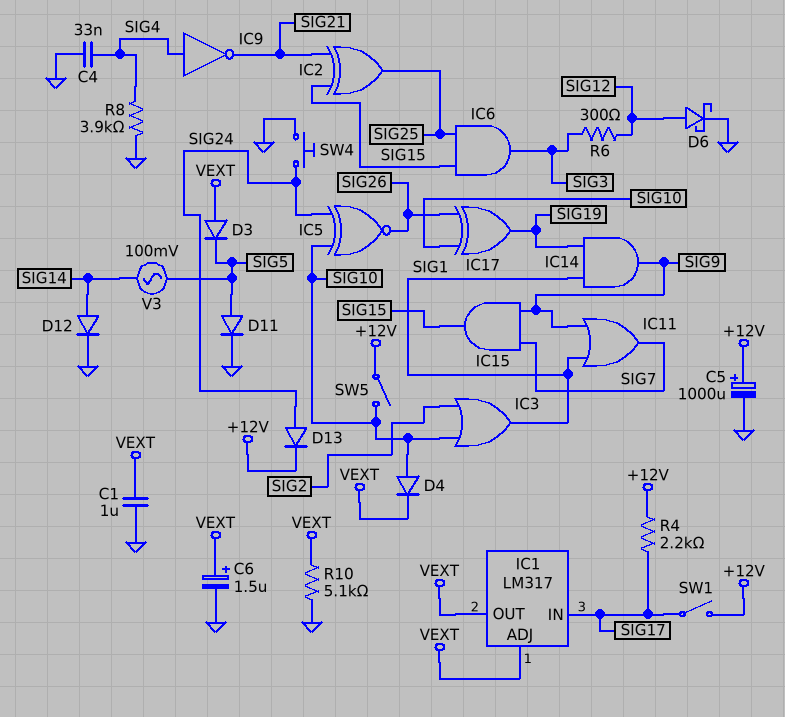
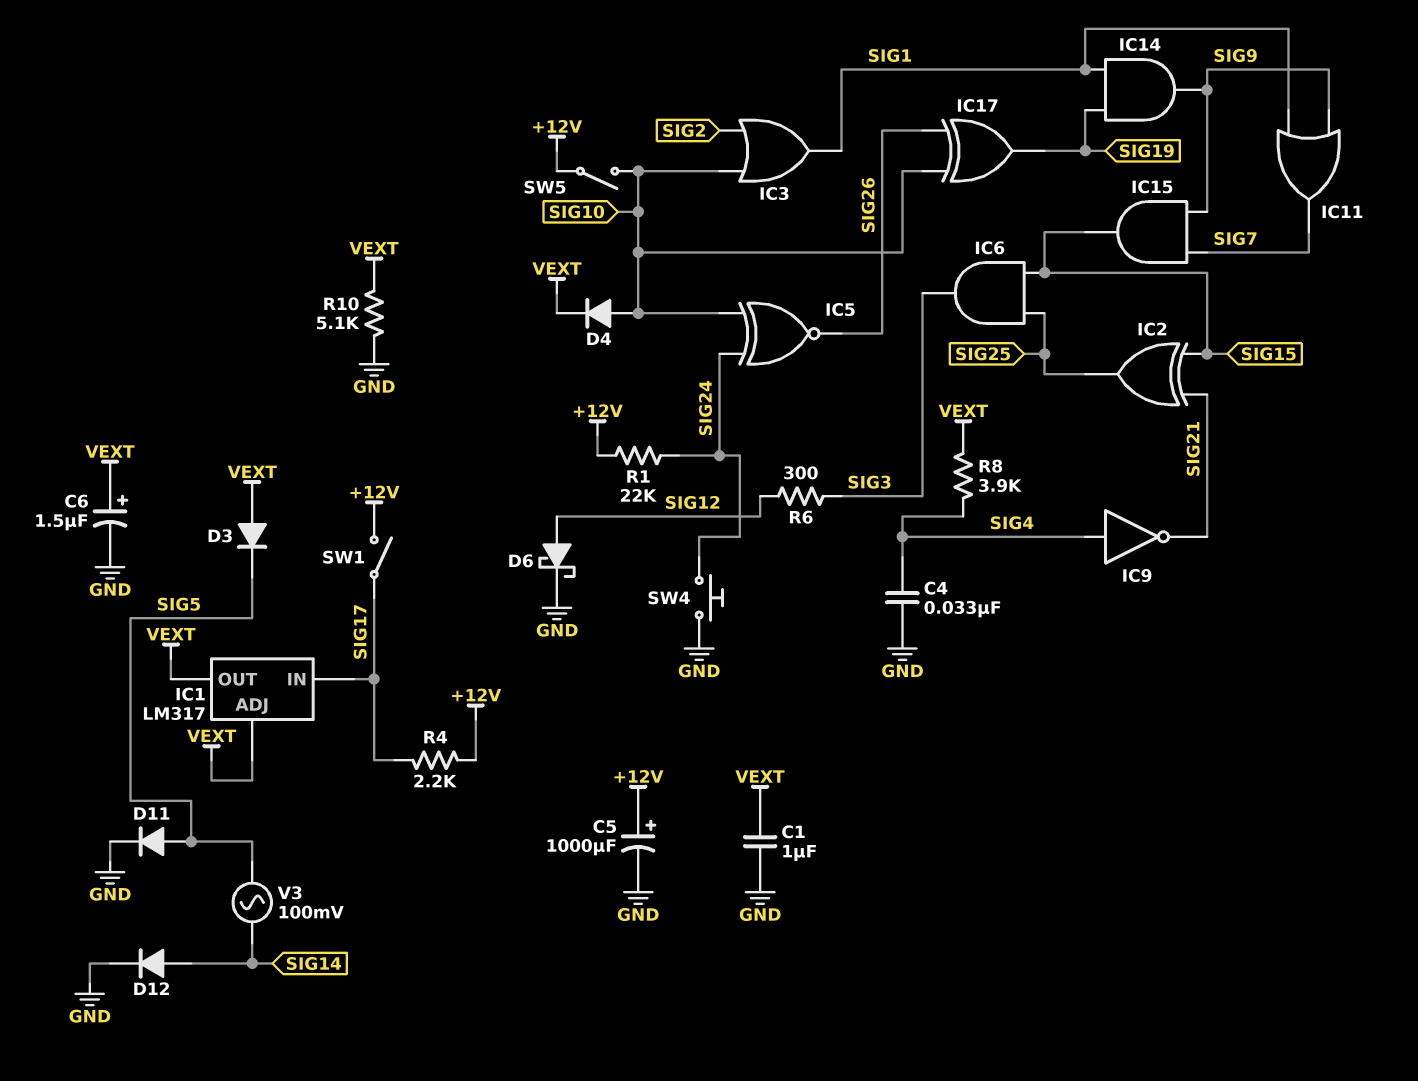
D13: diode (A SIG24, K +12V) -> none
R1: none -> 22k (+12V, SIG24)
R8: 3.9k (GND, SIG4) -> 3.9k (SIG4, VEXT)

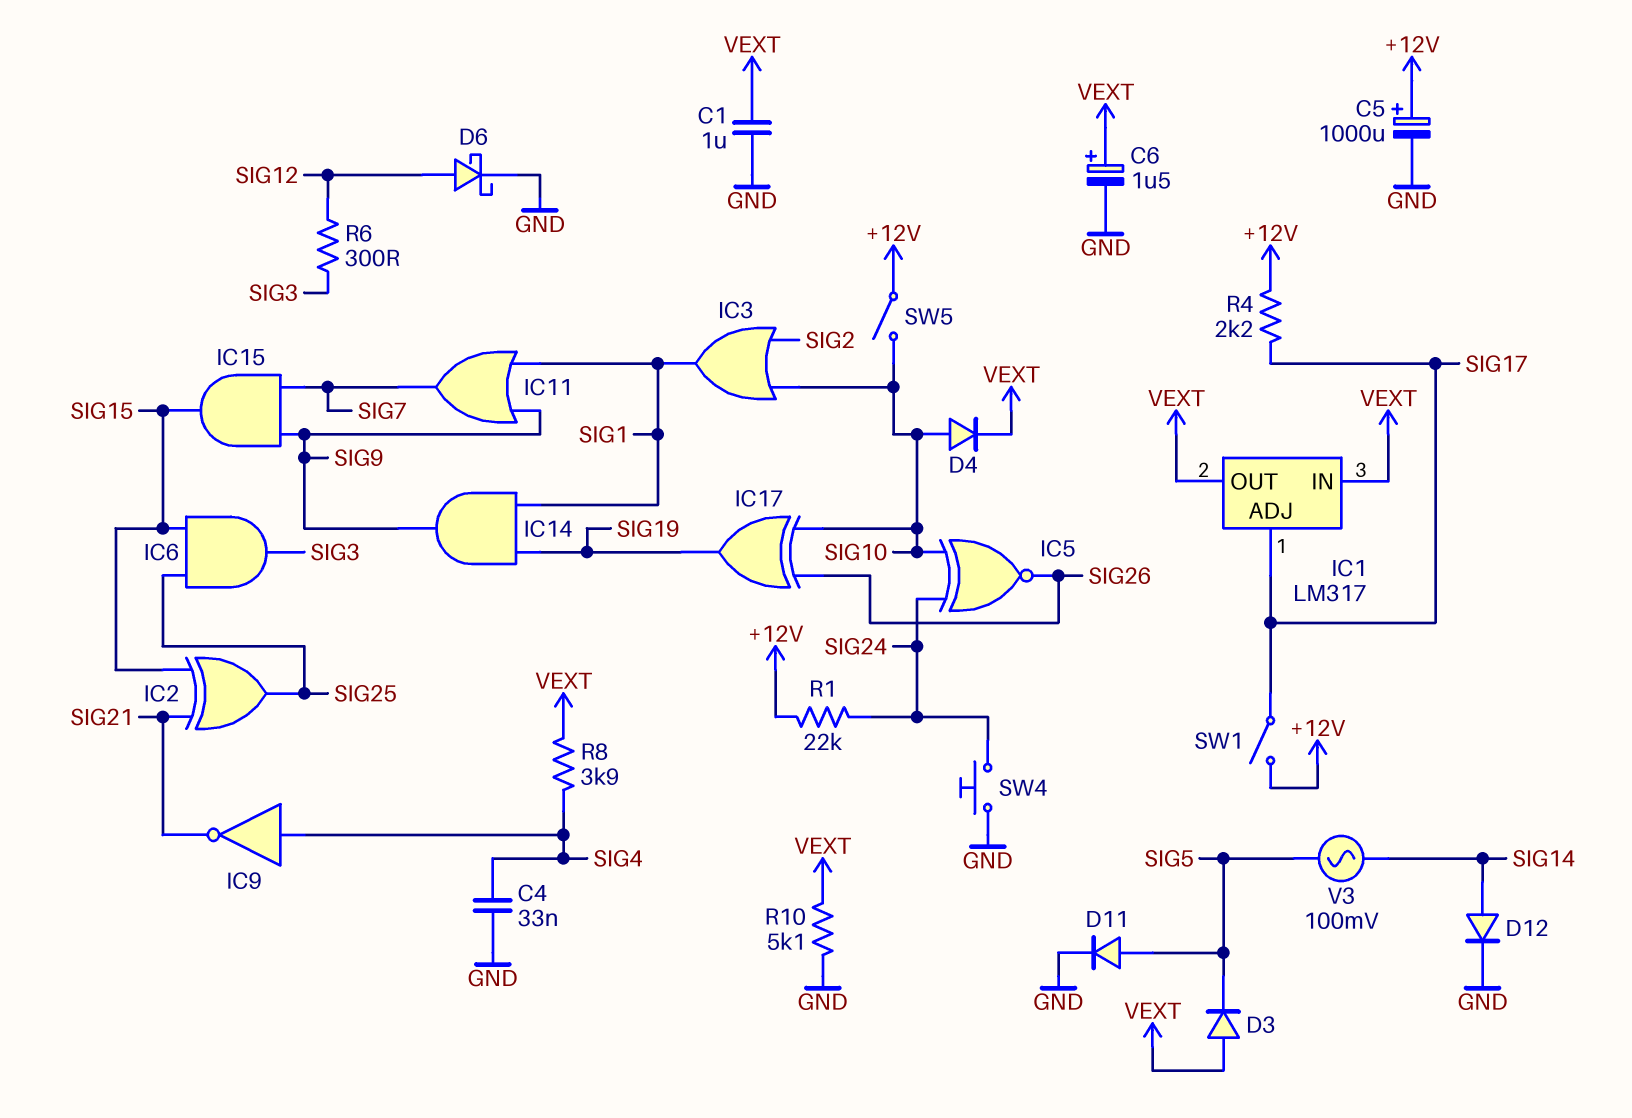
IC1 pin ADJ: VEXT -> SIG17
IC1 pin IN: SIG17 -> VEXT

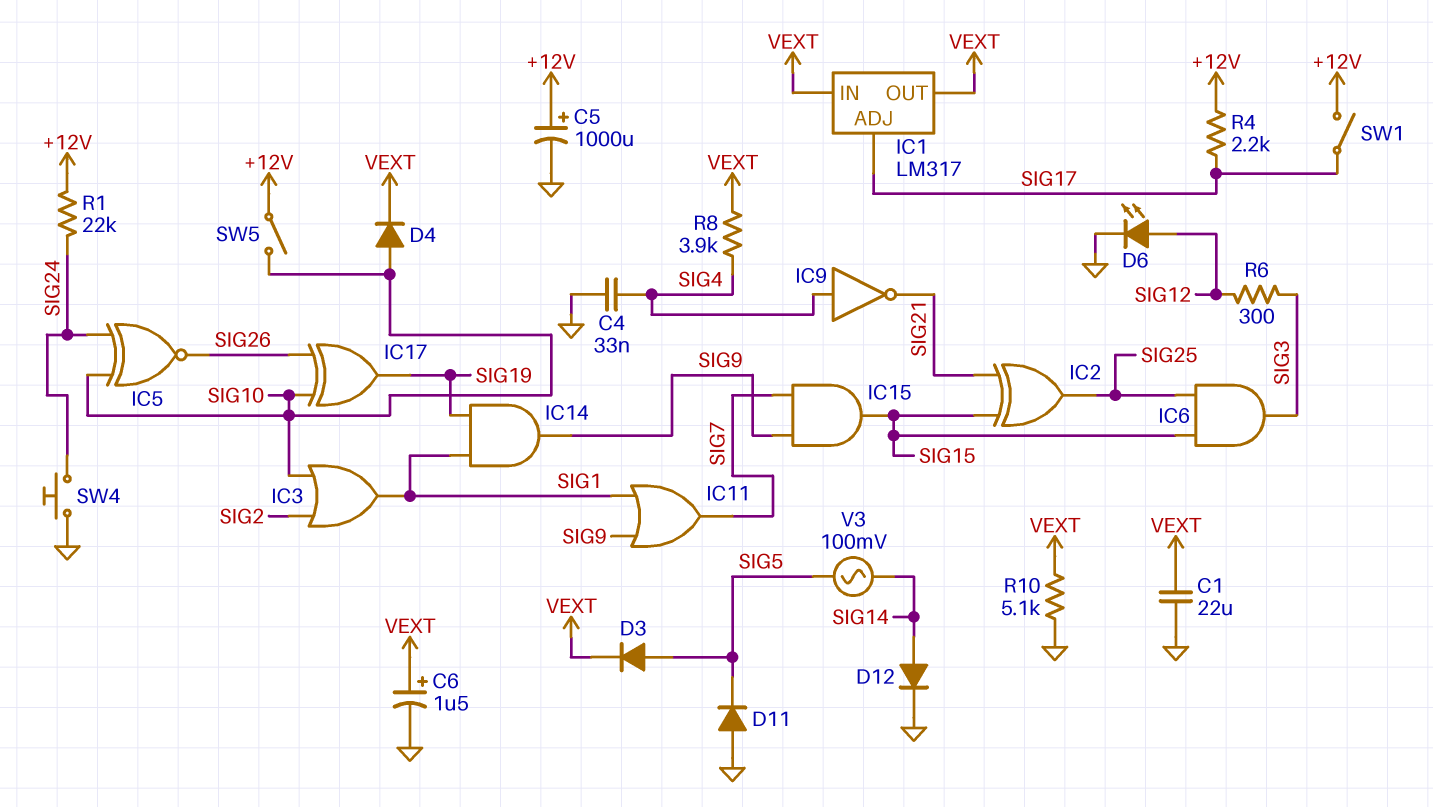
C1: 1uF (GND, VEXT) -> 22uF (GND, VEXT)
D3: diode (A VEXT, K SIG5) -> diode (A SIG5, K VEXT)
D6: schottky (A SIG12, K GND) -> LED (A SIG12, K GND)
D11: diode (A SIG5, K GND) -> diode (A GND, K SIG5)

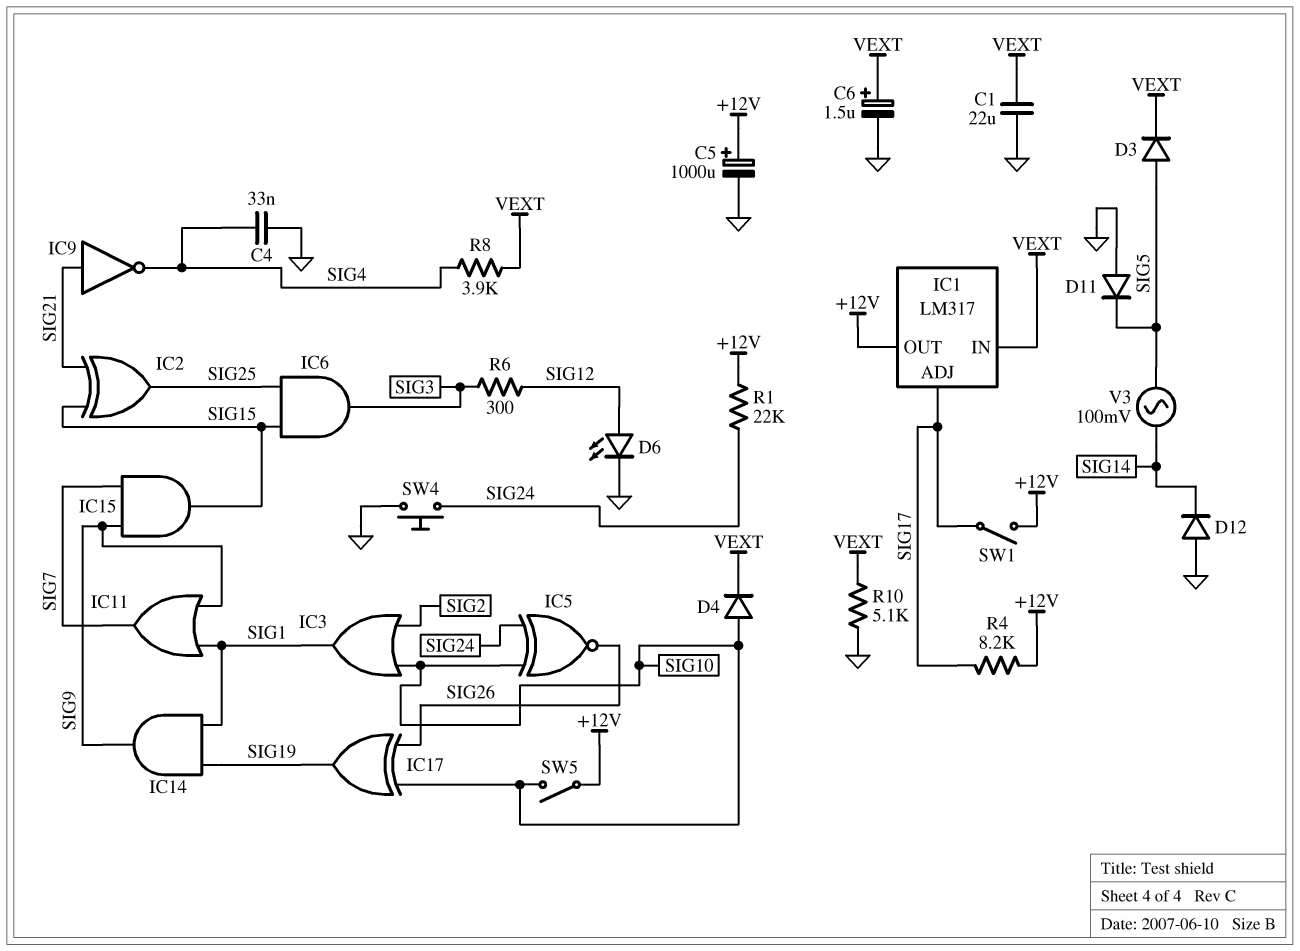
D12: diode (A SIG14, K GND) -> diode (A GND, K SIG14)
IC1 pin OUT: VEXT -> +12V
IC9: NOT (in SIG4, out SIG21) -> NOT (in SIG21, out SIG4)
R4: 2.2k (+12V, SIG17) -> 8.2k (+12V, SIG17)

